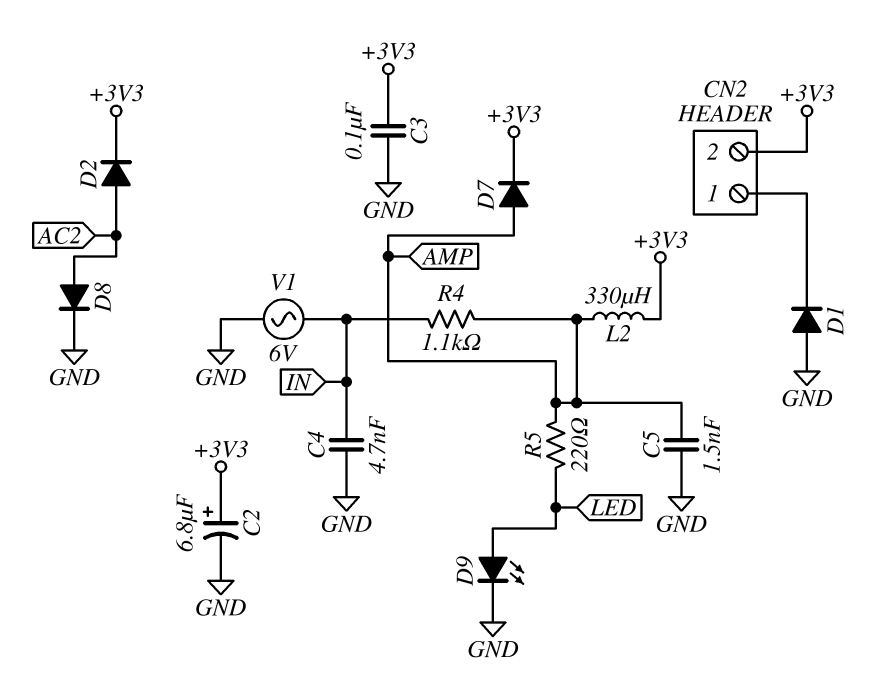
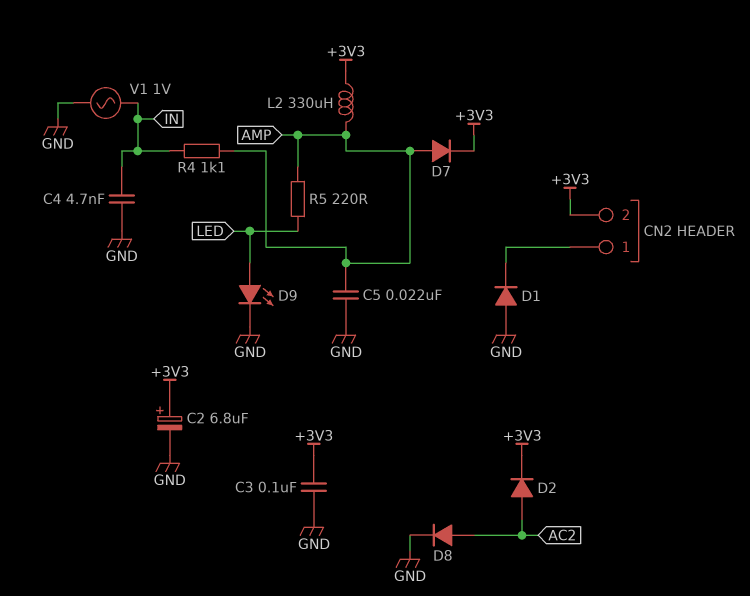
C5: 1.5nF (AMP, GND) -> 22nF (AMP, GND)
V1: AC 6V (GND, IN) -> AC 1V (GND, IN)

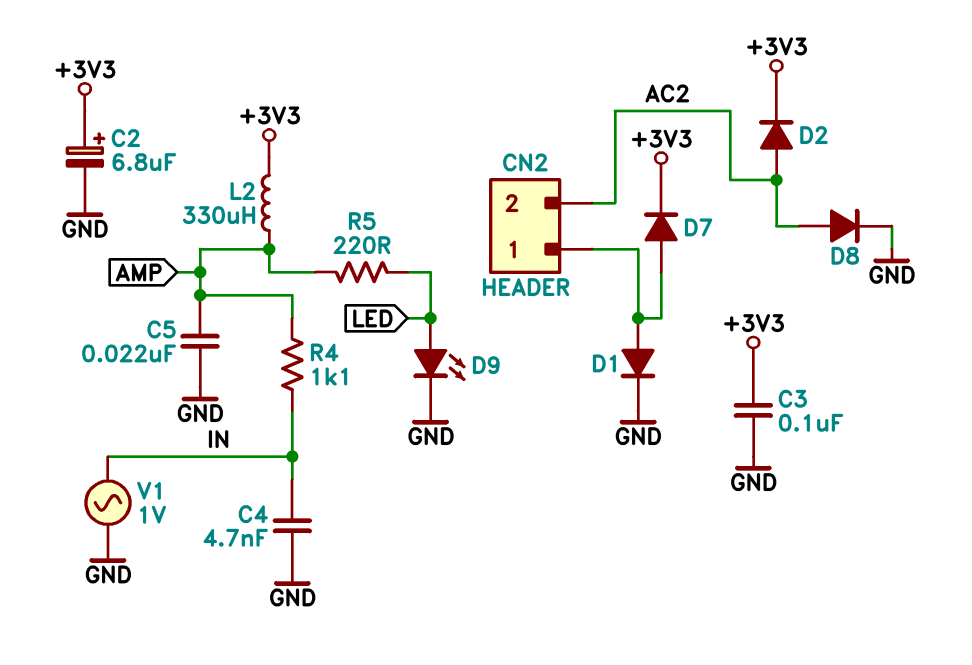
CN2 pin 2: +3V3 -> AC2
D1: diode (A GND, K CN2/1) -> diode (A CN2/1, K GND)
D7: diode (A AMP, K +3V3) -> diode (A CN2/1, K +3V3)

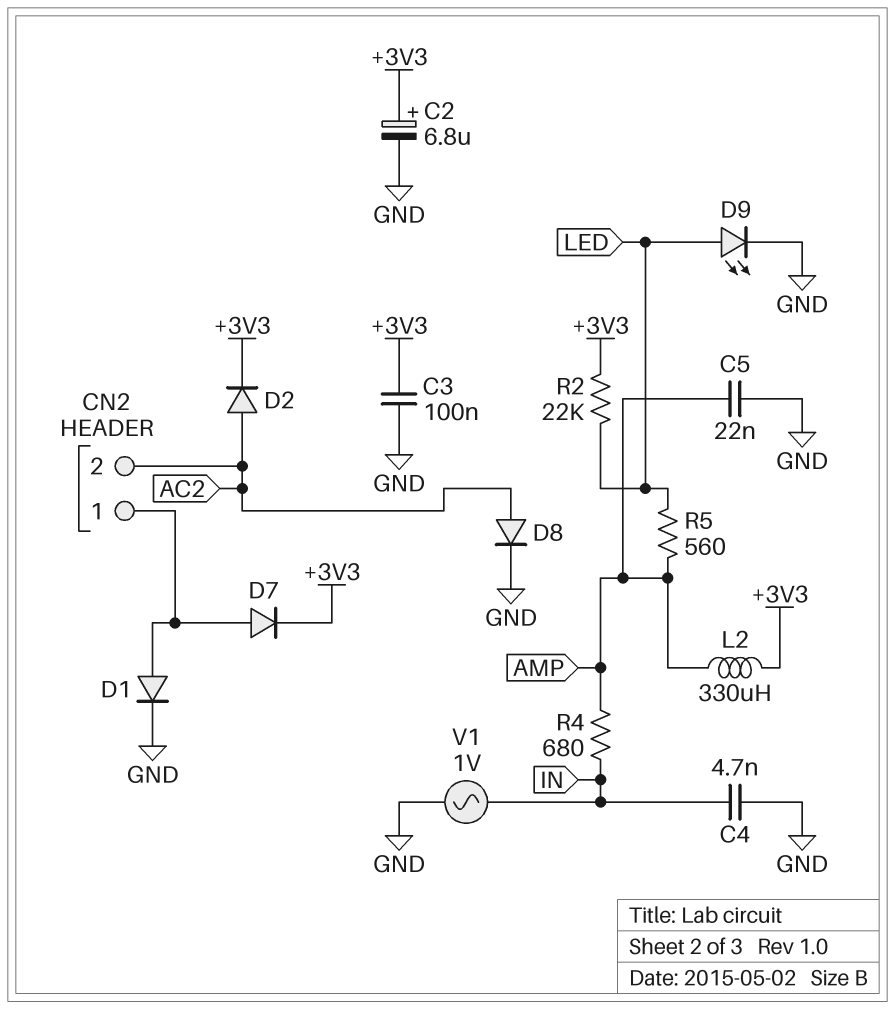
R2: none -> 22k (+3V3, LED)
R4: 1.1k (AMP, IN) -> 680 (AMP, IN)
R5: 220 (AMP, LED) -> 560 (AMP, LED)

